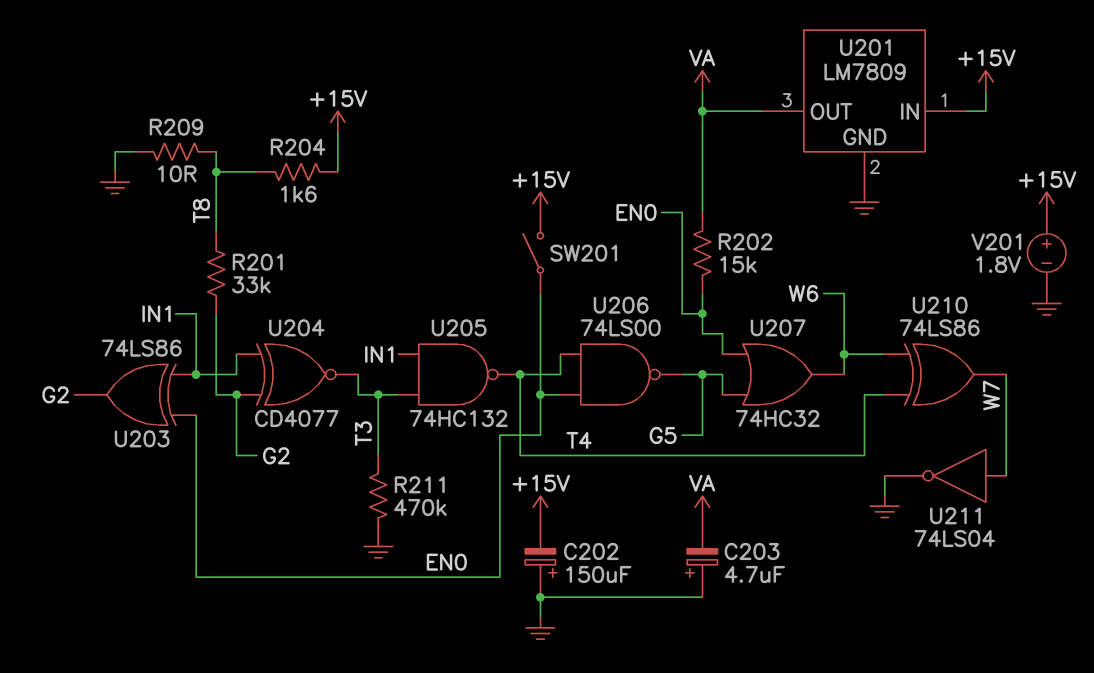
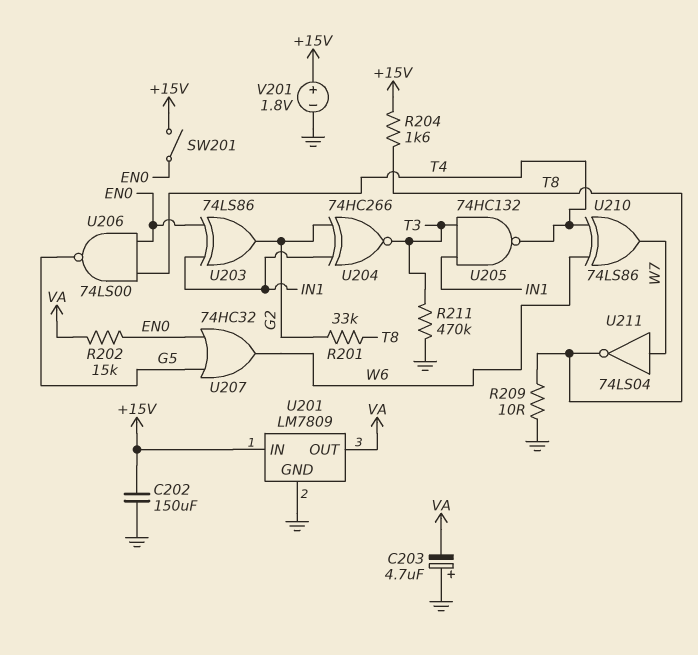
C202: 150uF (plus GND, minus +15V) -> 150uF (+15V, GND)
U204: XNOR CD4077 (in G2, in IN1, out T3) -> XNOR 74HC266 (in G2, in IN1, out T3)
U211: NOT 74LS04 (in W7, out GND) -> NOT 74LS04 (in W7, out T8)

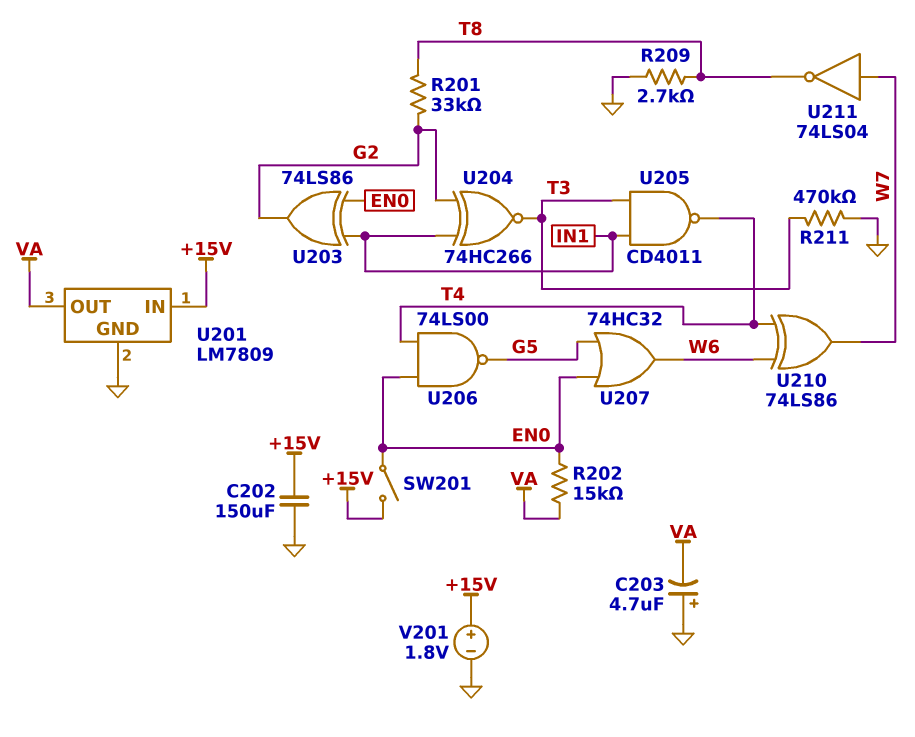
R204: 1.6k (+15V, T8) -> none
R209: 10 (GND, T8) -> 2.7k (GND, T8)
U205: NAND 74HC132 (in IN1, in T3, out T4) -> NAND CD4011 (in IN1, in T3, out T4)

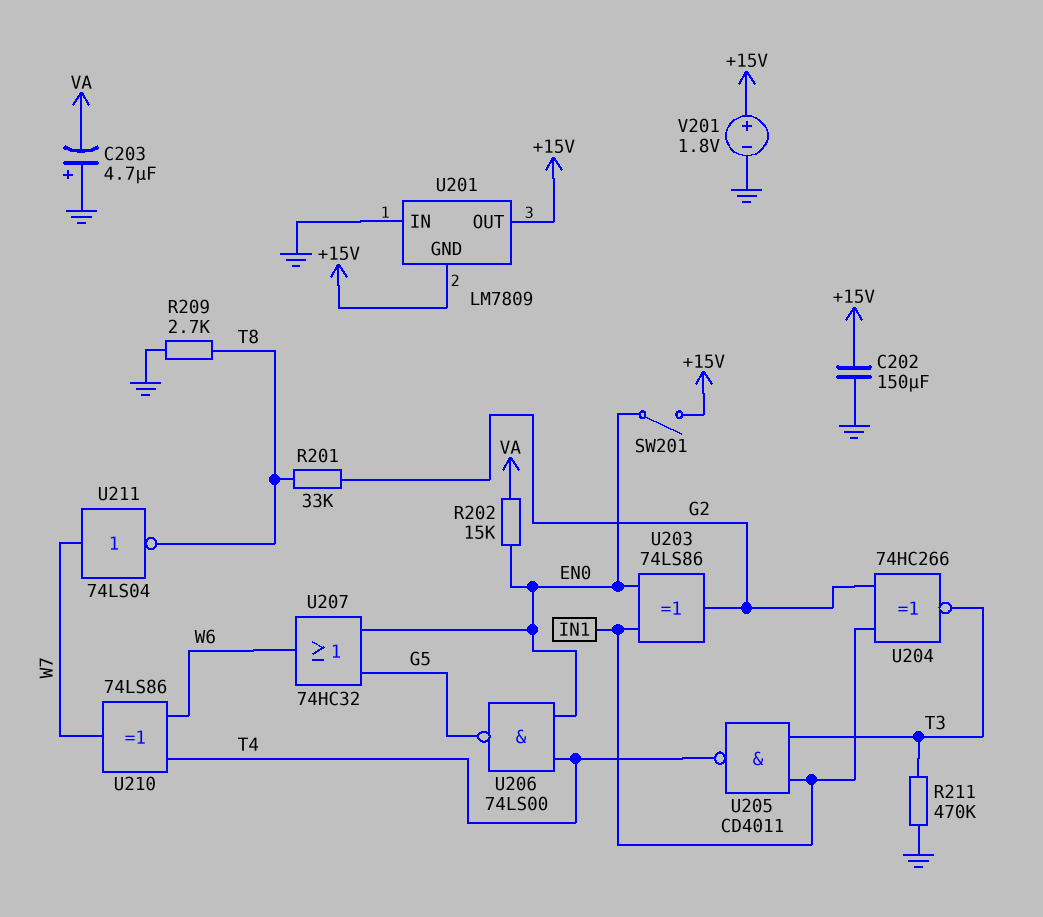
U201 pin GND: GND -> +15V
U201 pin IN: +15V -> GND
U201 pin OUT: VA -> +15V

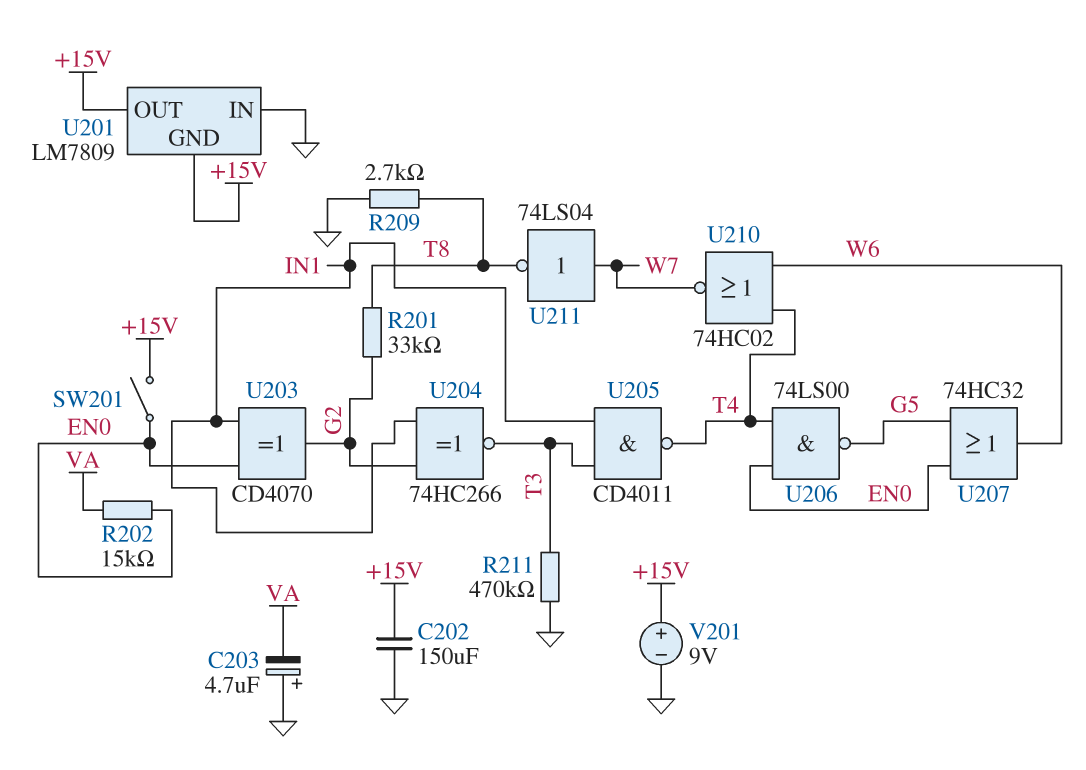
U203: XOR 74LS86 (in EN0, in IN1, out G2) -> XOR CD4070 (in EN0, in IN1, out G2)
U210: XOR 74LS86 (in T4, in W6, out W7) -> NOR 74HC02 (in T4, in W6, out W7)
V201: 1.8V (plus +15V, minus GND) -> 9V (plus +15V, minus GND)

